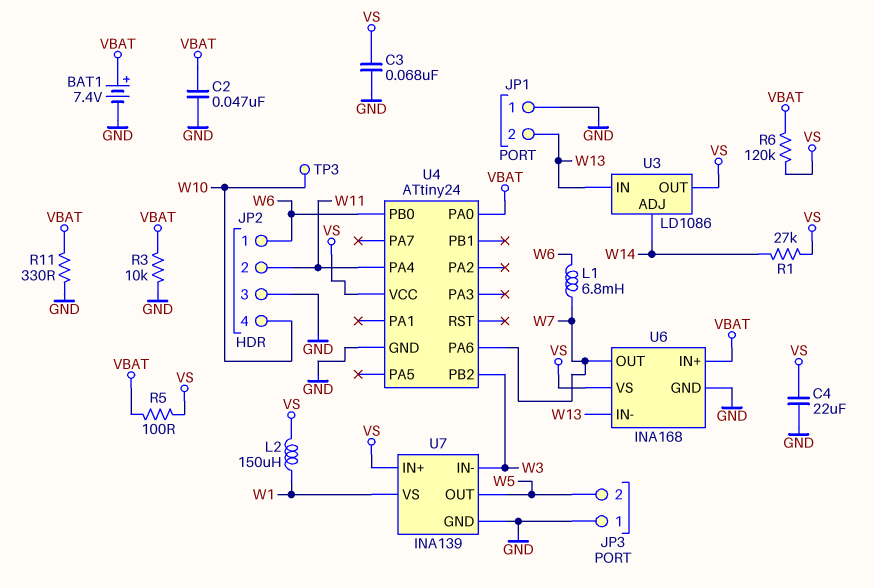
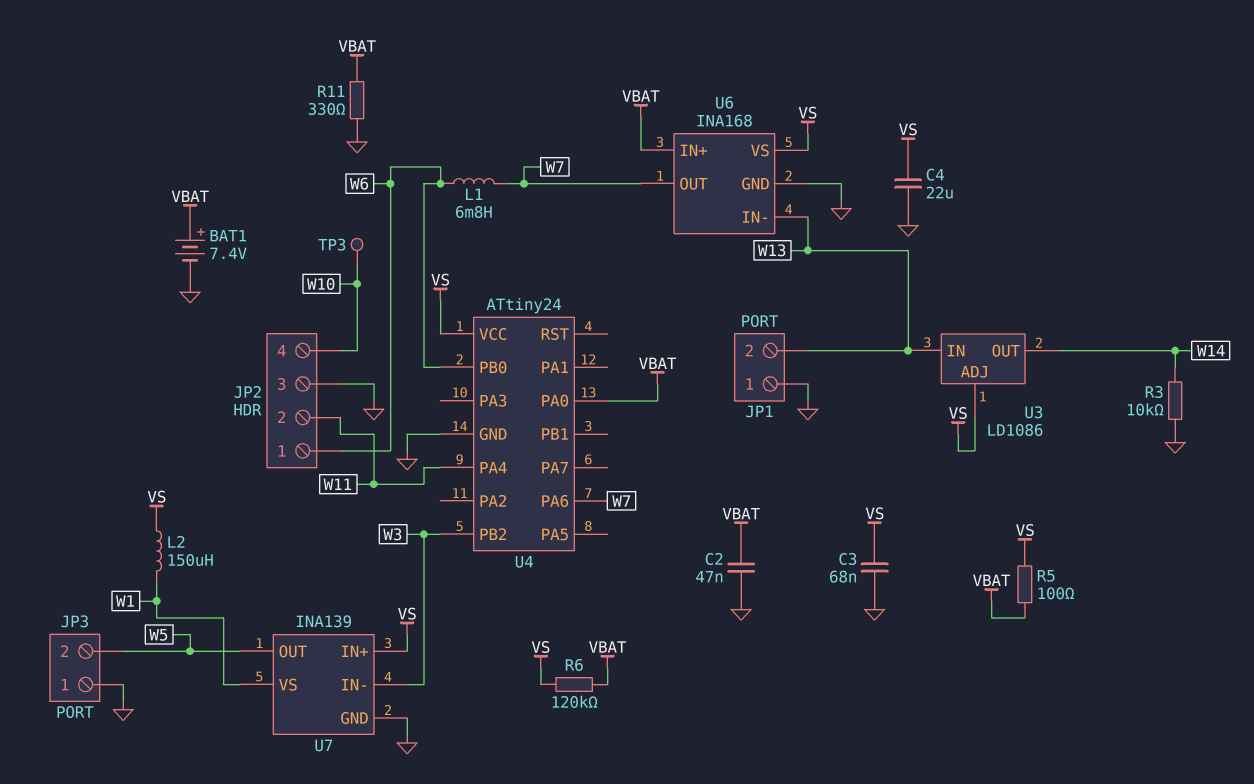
R1: 27k (VS, W14) -> none
R3: 10k (GND, VBAT) -> 10k (GND, W14)
U3 pin ADJ: W14 -> VS
U3 pin OUT: VS -> W14

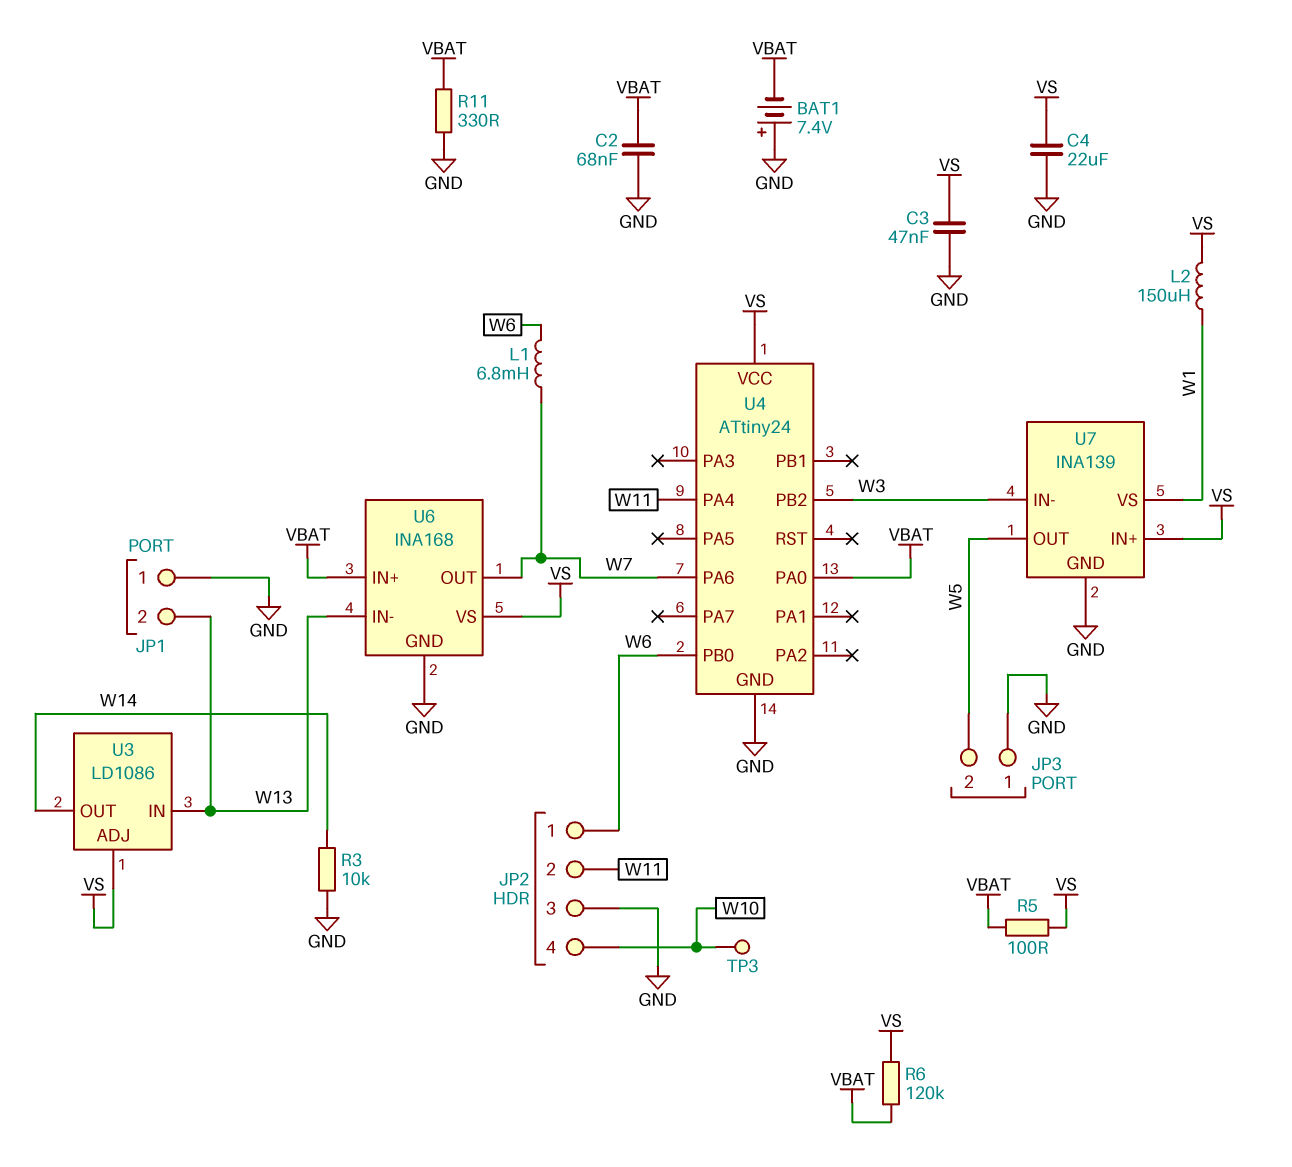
BAT1: 7.4V (plus VBAT, minus GND) -> 7.4V (plus GND, minus VBAT)
C2: 47nF (GND, VBAT) -> 68nF (GND, VBAT)
C3: 68nF (GND, VS) -> 47nF (GND, VS)

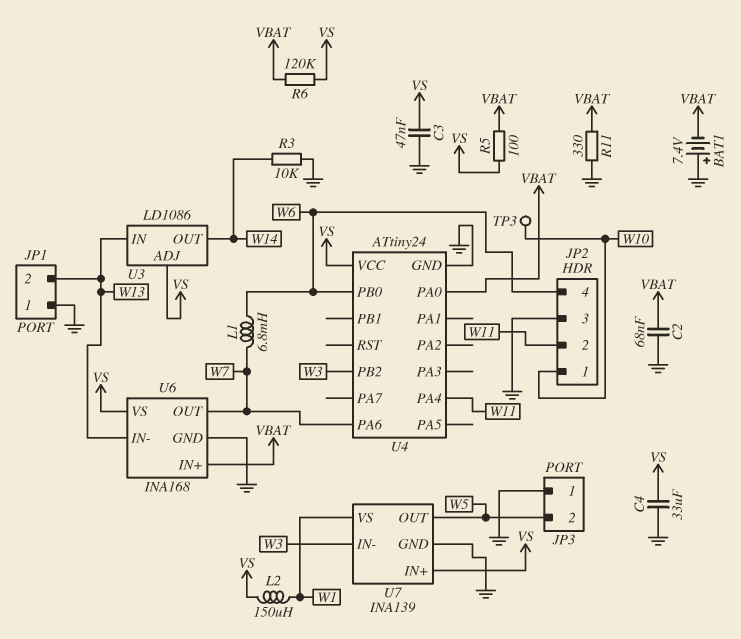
C4: 22uF (GND, VS) -> 33uF (GND, VS)
JP2 pin 1: W6 -> W10
JP2 pin 4: W10 -> W6

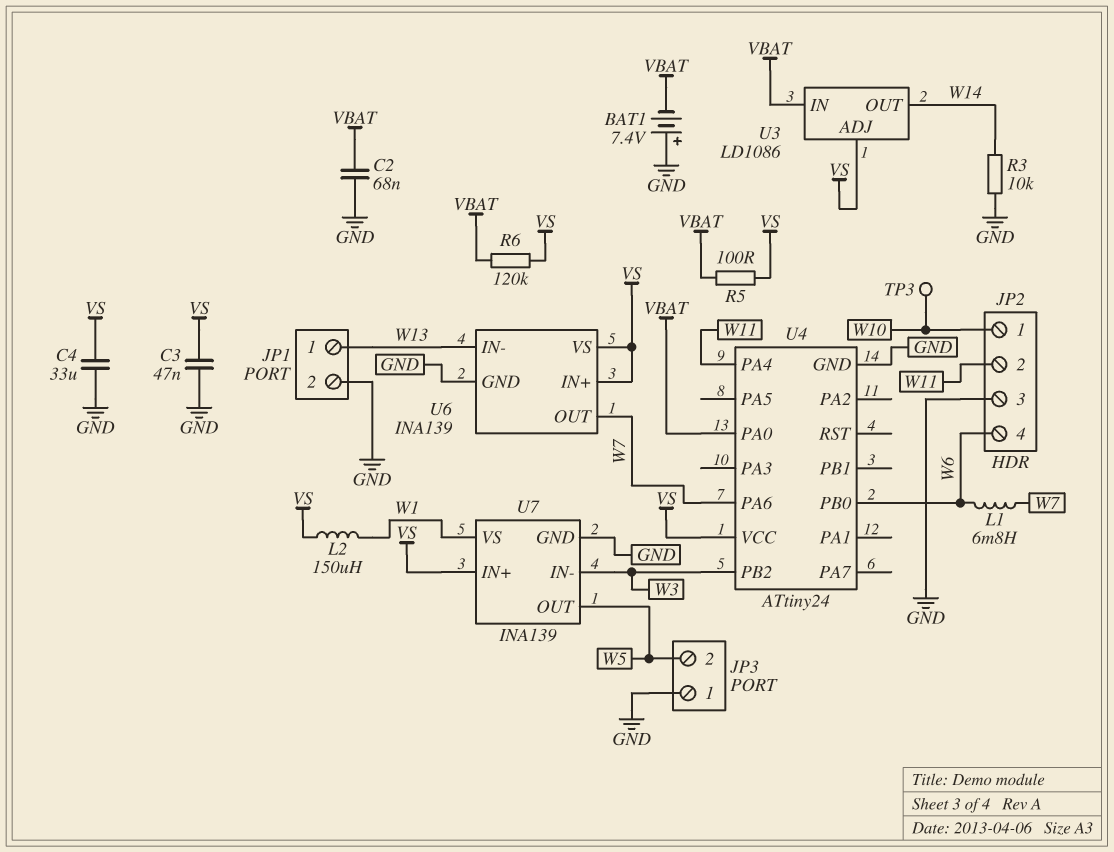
JP1 pin 1: GND -> W13
JP1 pin 2: W13 -> GND
R11: 330 (GND, VBAT) -> none
U3 pin IN: W13 -> VBAT
U6: INA168 -> INA139
U6 pin IN+: VBAT -> VS

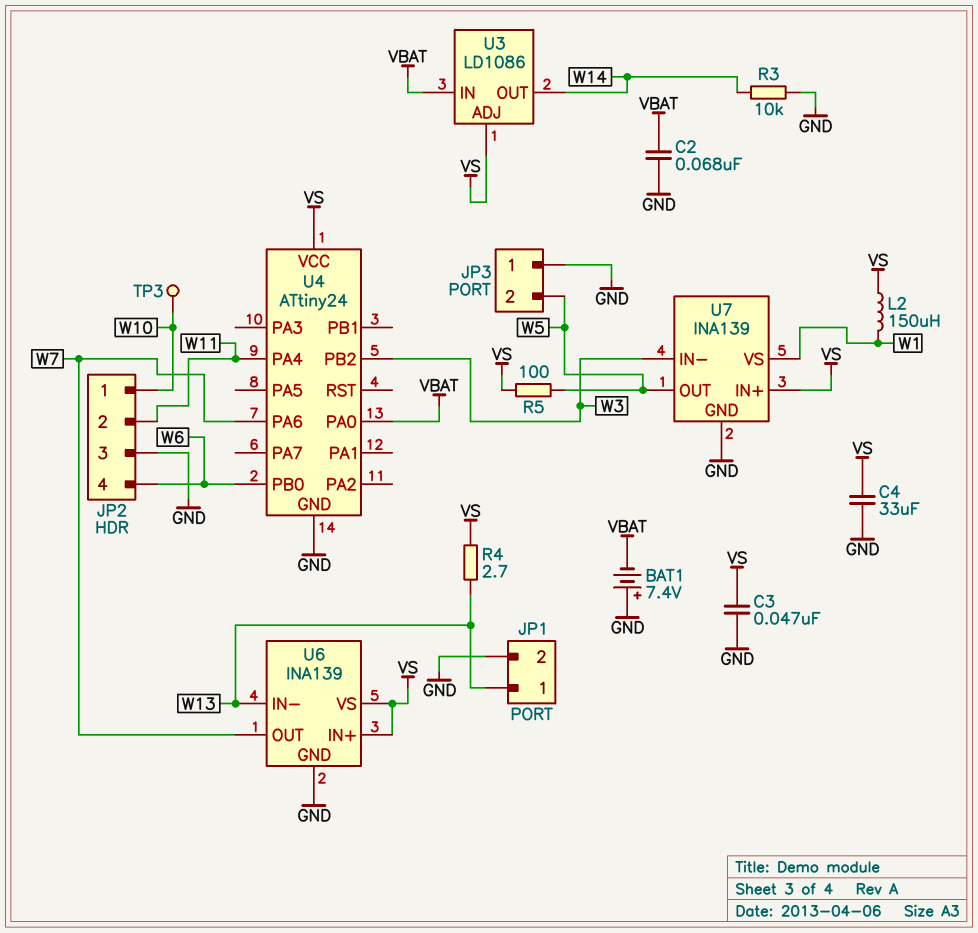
L1: 6.8mH (W6, W7) -> none
R4: none -> 2.7 (VS, W13)
R5: 100 (VBAT, VS) -> 100 (VS, W5)
R6: 120k (VBAT, VS) -> none

